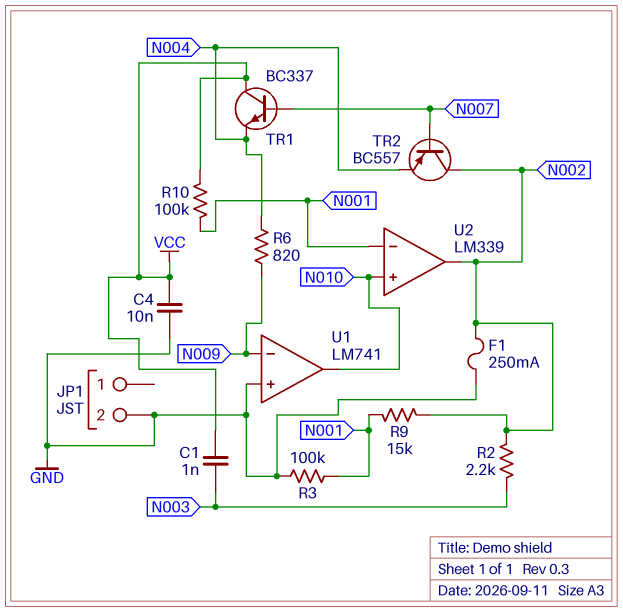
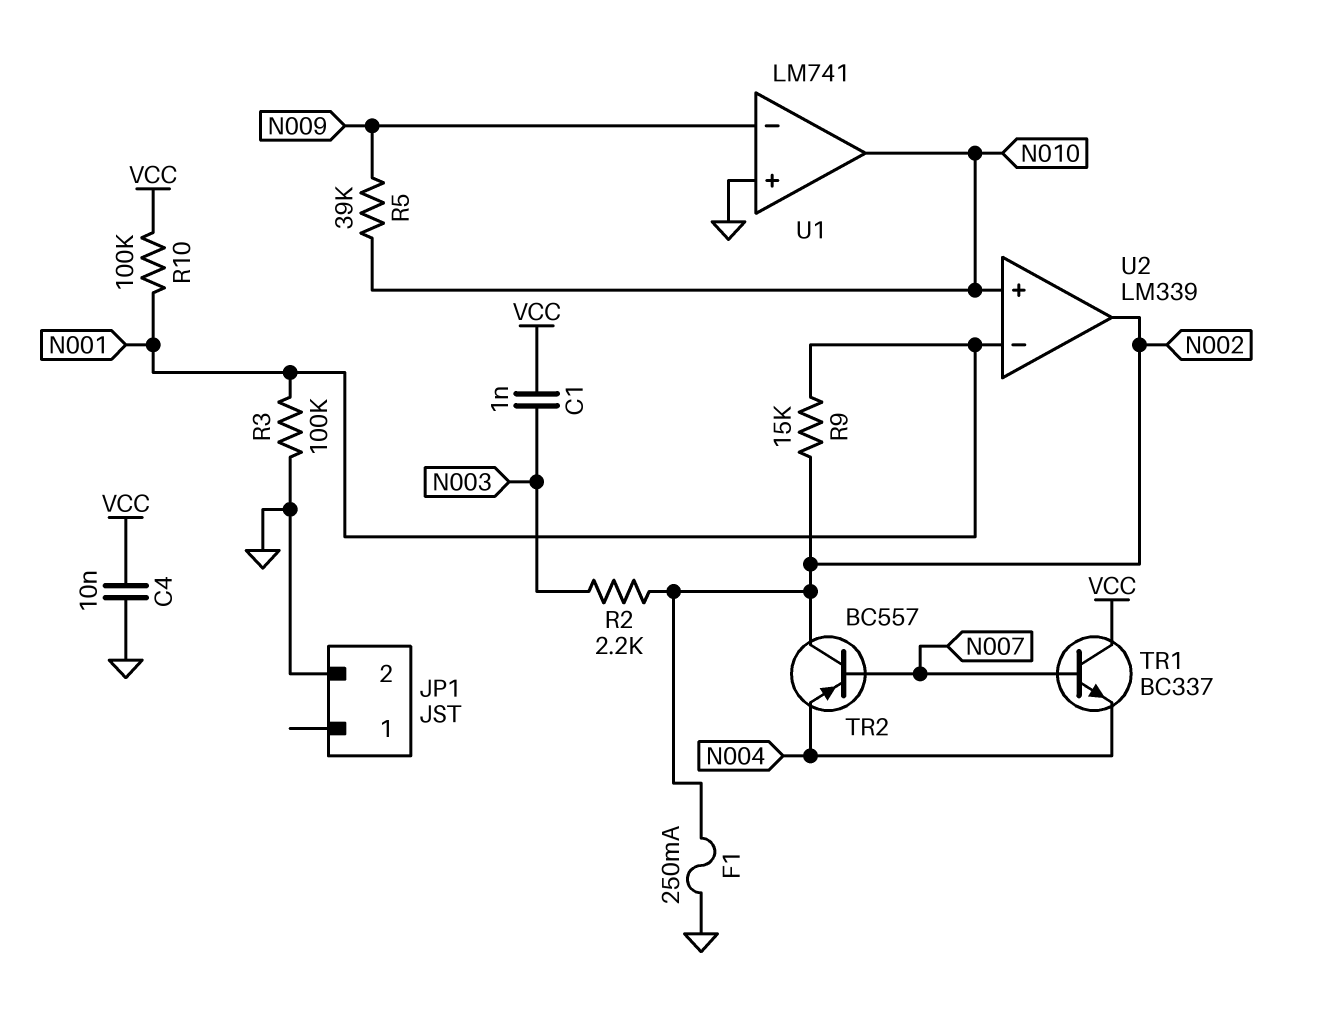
R5: none -> 39k (N009, N010)
R6: 820 (N004, N009) -> none

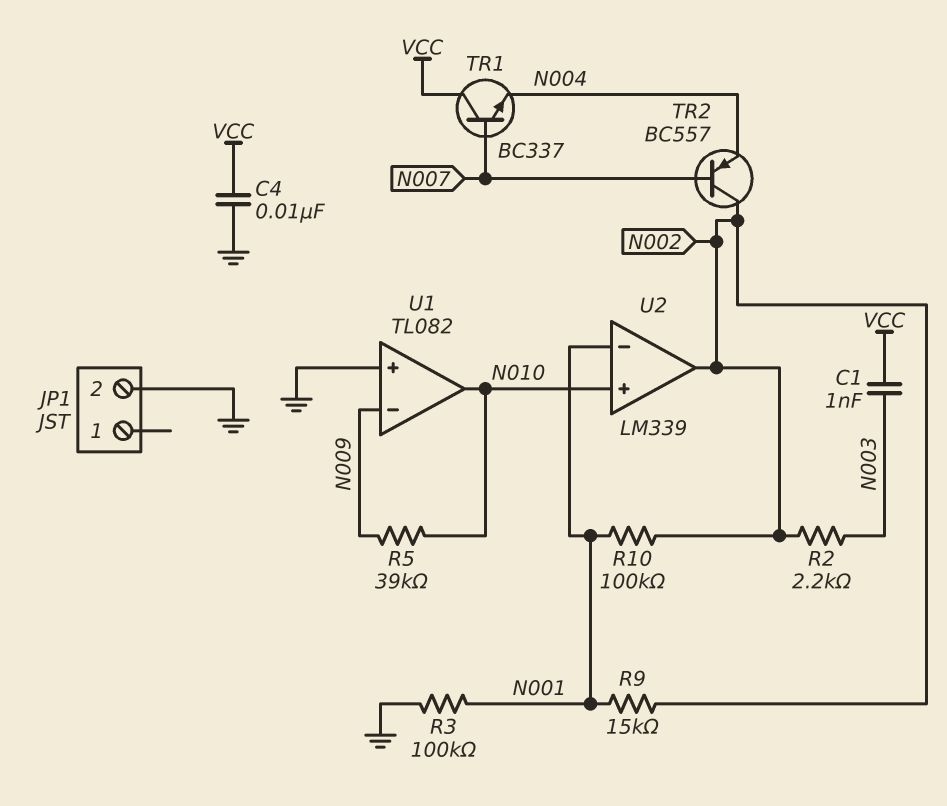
F1: 250mA (GND, N002) -> none
R10: 100k (N001, VCC) -> 100k (N001, N002)
U1: LM741 -> TL082

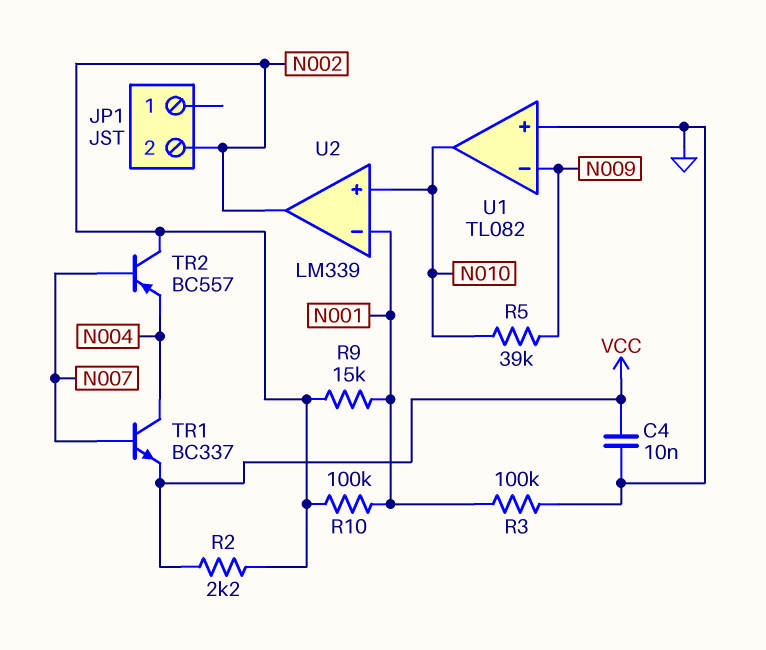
C1: 1nF (N003, VCC) -> none
JP1 pin 2: GND -> N002
R2: 2.2k (N002, N003) -> 2.2k (N002, VCC)
TR1: NPN BC337 (B N007, C VCC, E N004) -> NPN BC337 (B N007, C N004, E VCC)

